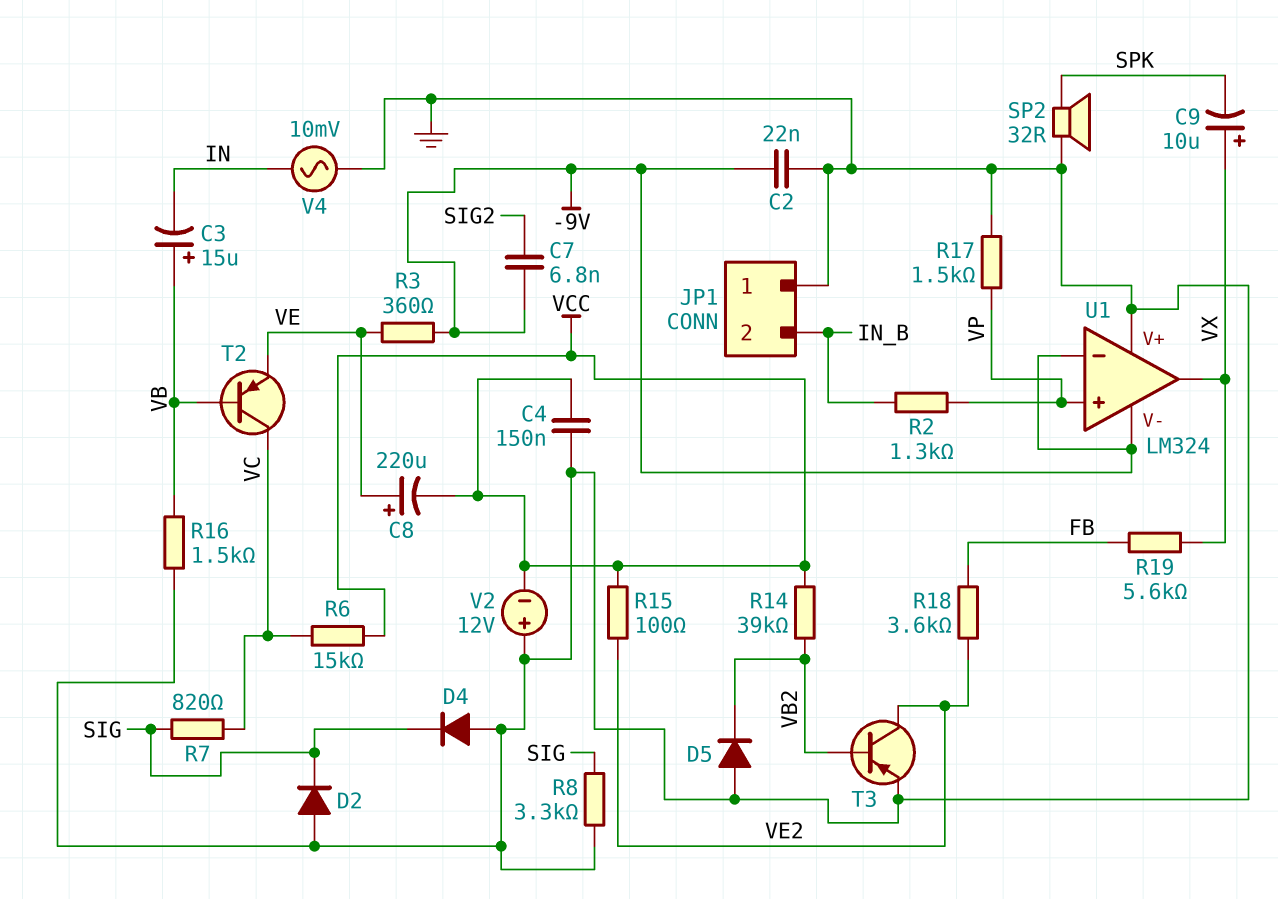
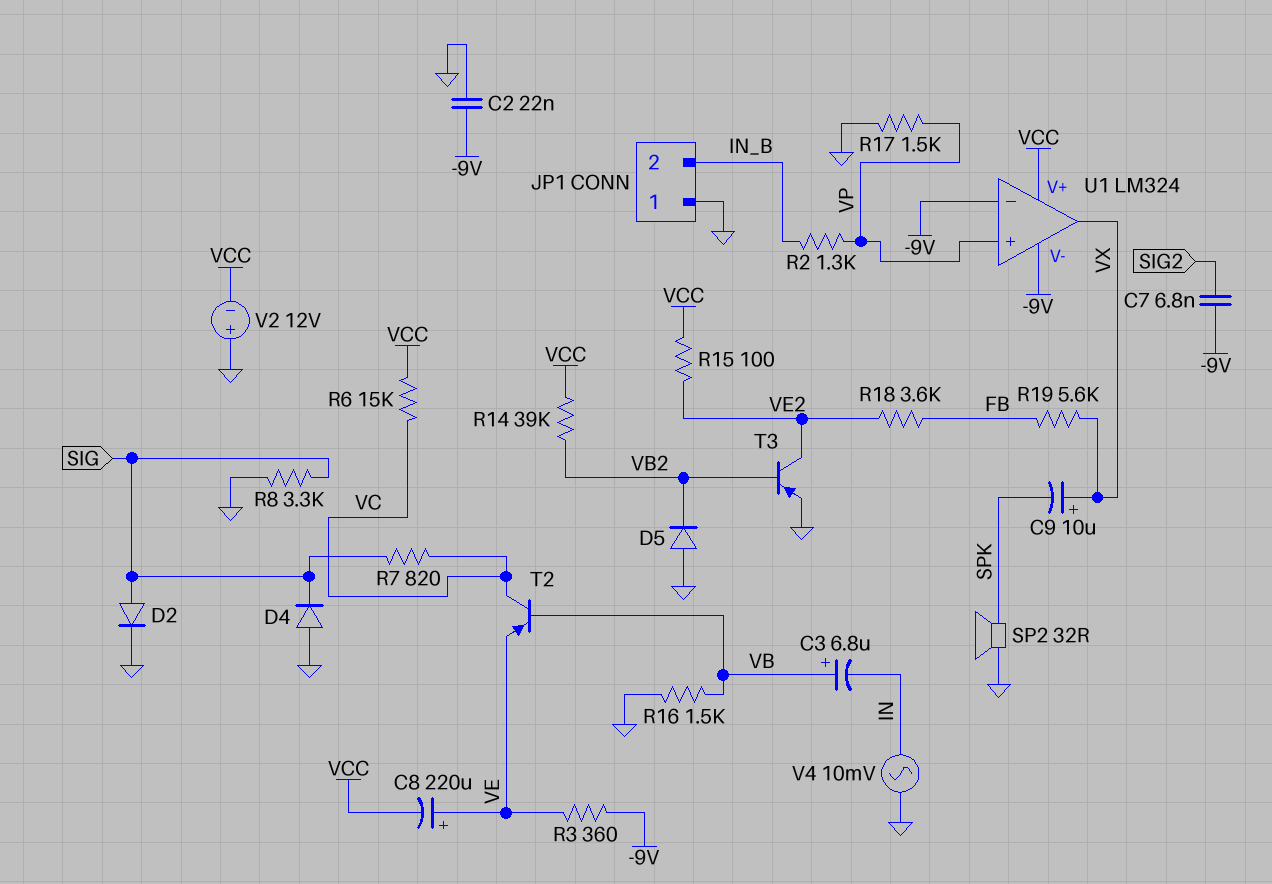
C3: 15uF (plus VB, minus IN) -> 6.8uF (plus VB, minus IN)
C4: 150nF (GND, VCC) -> none
D2: diode (A GND, K SIG) -> diode (A SIG, K GND)
U1 pin V+: GND -> VCC

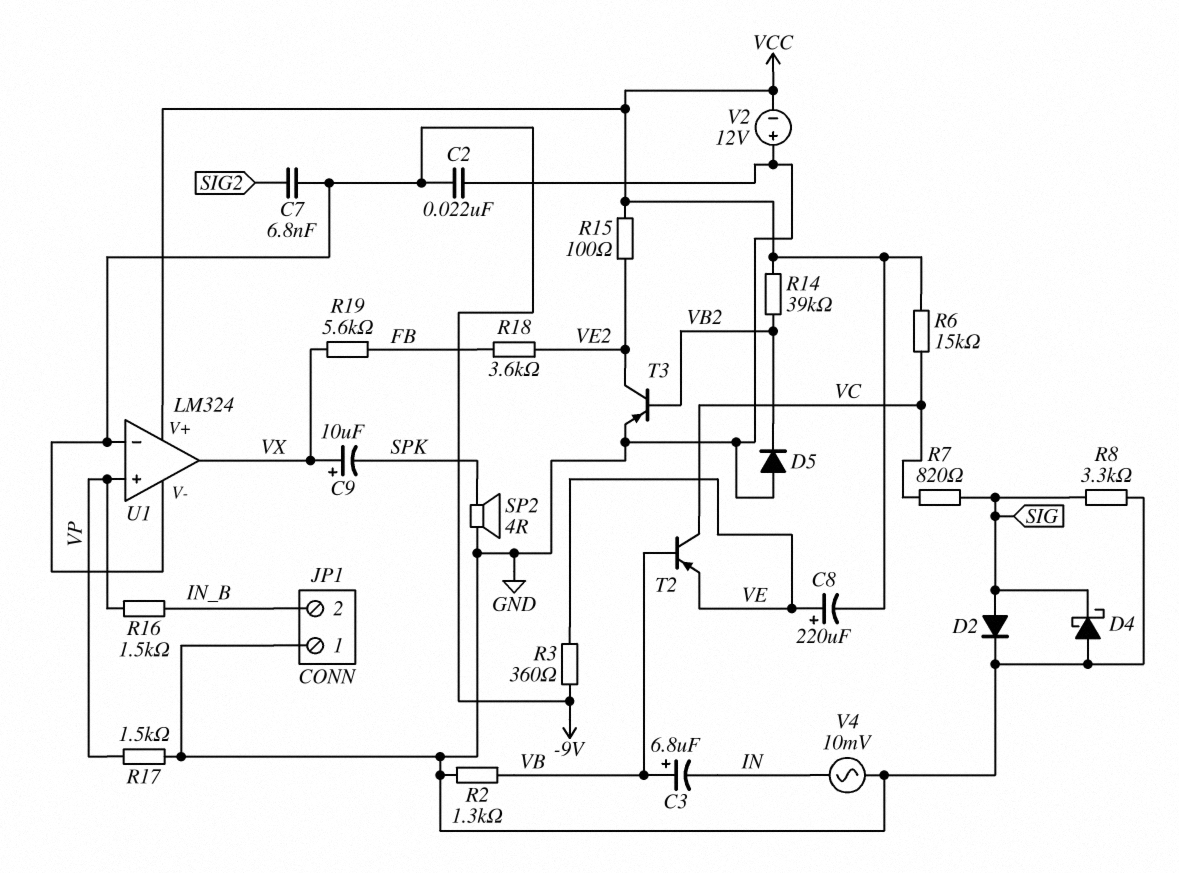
D4: diode (A GND, K SIG) -> schottky (A GND, K SIG)
R2: 1.3k (IN_B, VP) -> 1.3k (GND, VB)
R16: 1.5k (GND, VB) -> 1.5k (IN_B, VP)
SP2: speaker 32R (GND, SPK) -> speaker 4R (GND, SPK)

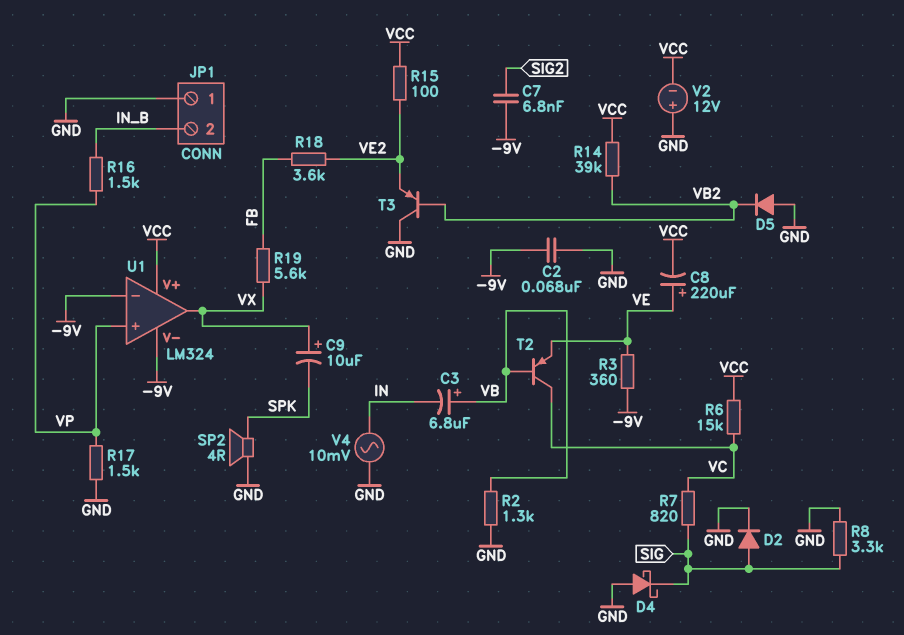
C2: 22nF (-9V, GND) -> 68nF (-9V, GND)
T3: PNP (B VB2, C VE2, E GND) -> PNP (B VB2, C GND, E VE2)

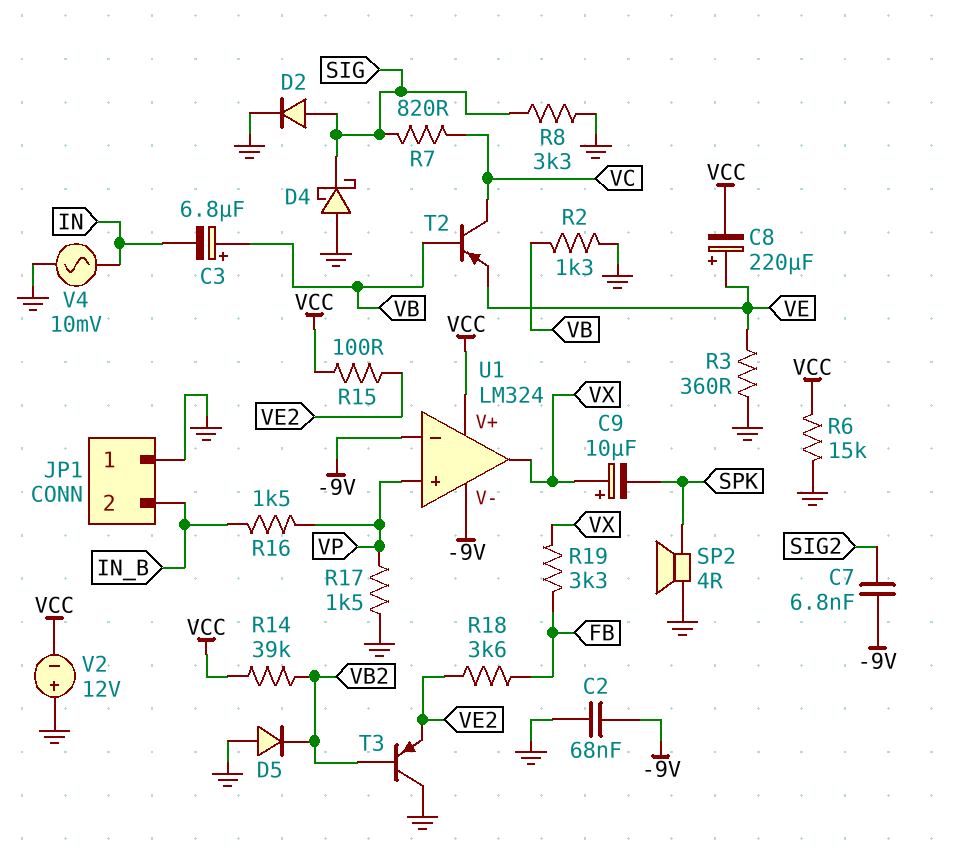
R3: 360 (-9V, VE) -> 360 (GND, VE)
R6: 15k (VC, VCC) -> 15k (GND, VCC)
R19: 5.6k (FB, VX) -> 3.3k (FB, VX)

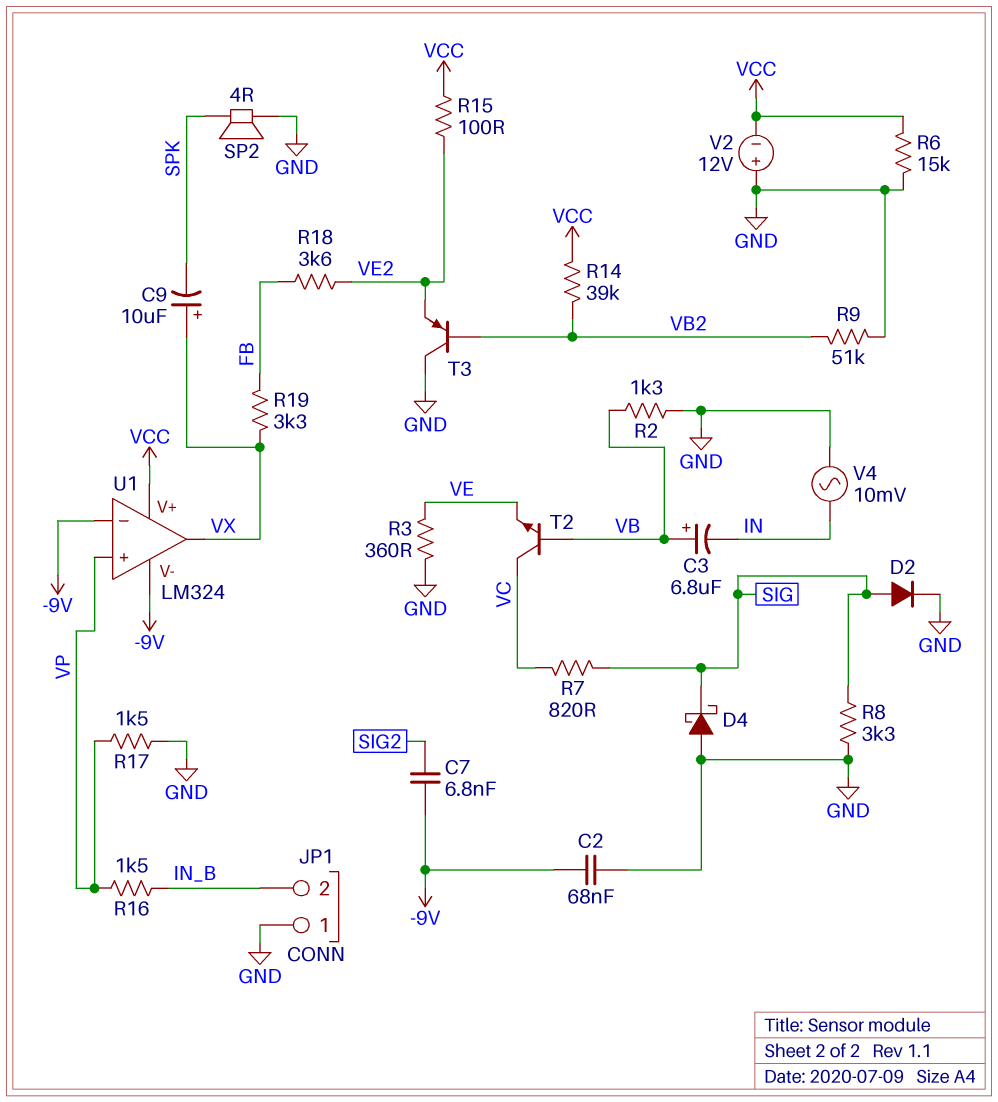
C8: 220uF (plus VE, minus VCC) -> none
D5: diode (A GND, K VB2) -> none
R9: none -> 51k (GND, VB2)
T2: PNP (B VB, C VC, E VE) -> NPN (B VB, C VC, E VE)

